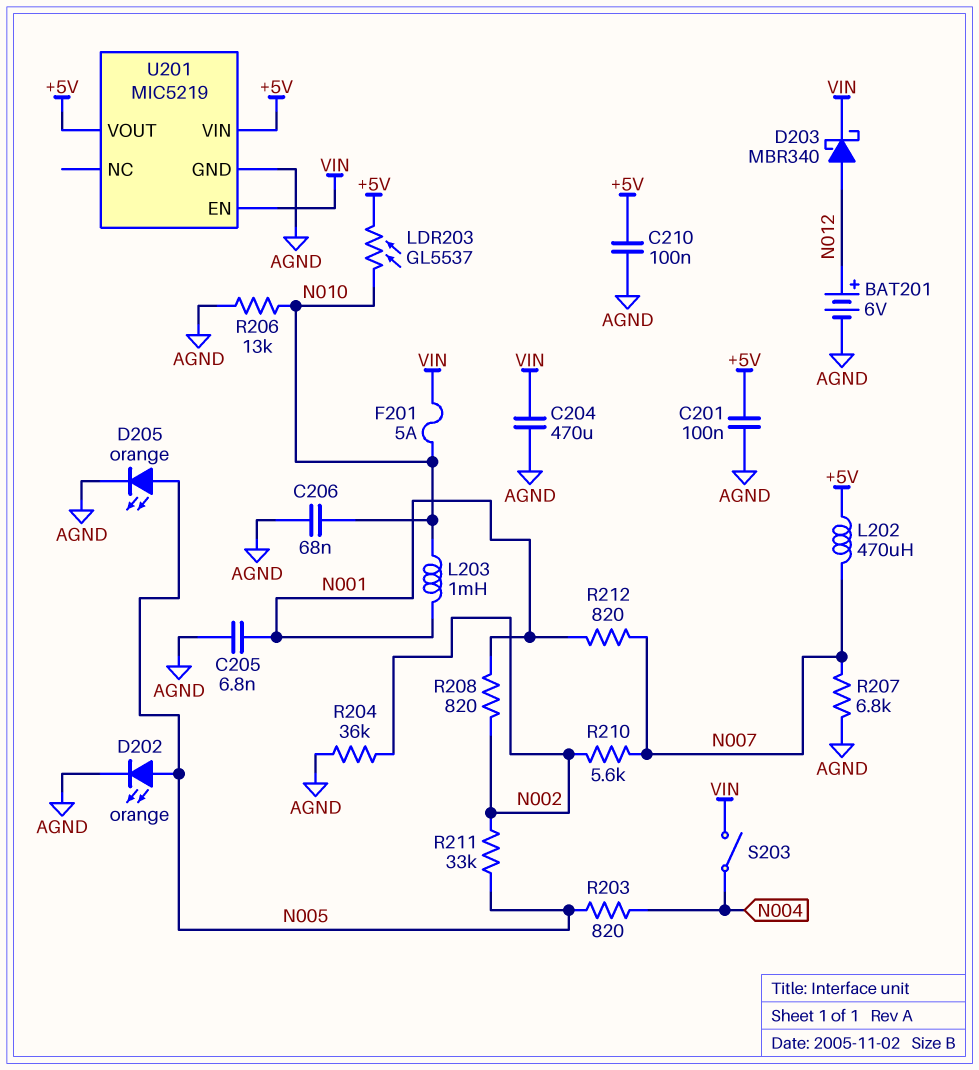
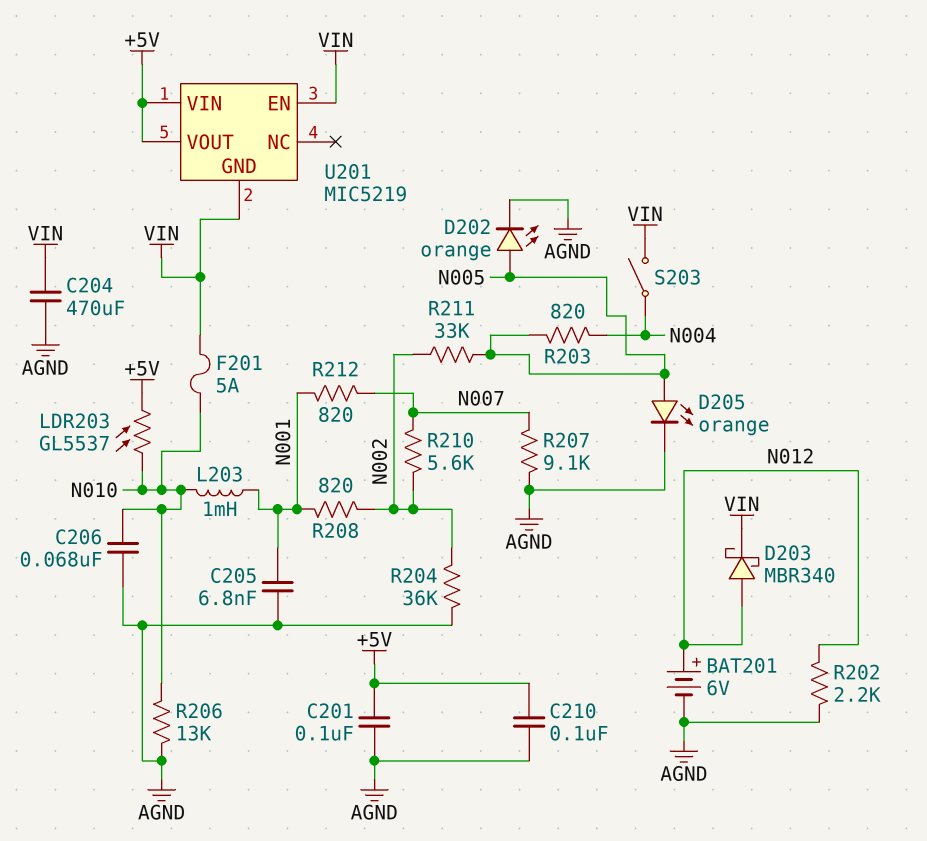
L202: 470uH (+5V, N007) -> none
R202: none -> 2.2k (AGND, N012)
R207: 6.8k (AGND, N007) -> 9.1k (AGND, N007)
U201 pin GND: AGND -> VIN

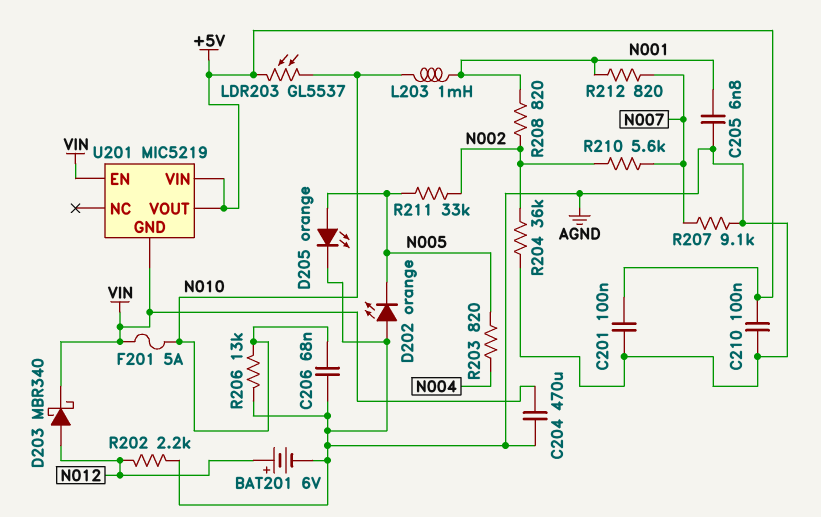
D202: LED orange (A N005, K AGND) -> LED orange (A AGND, K N005)
S203: switch (N004, VIN) -> none

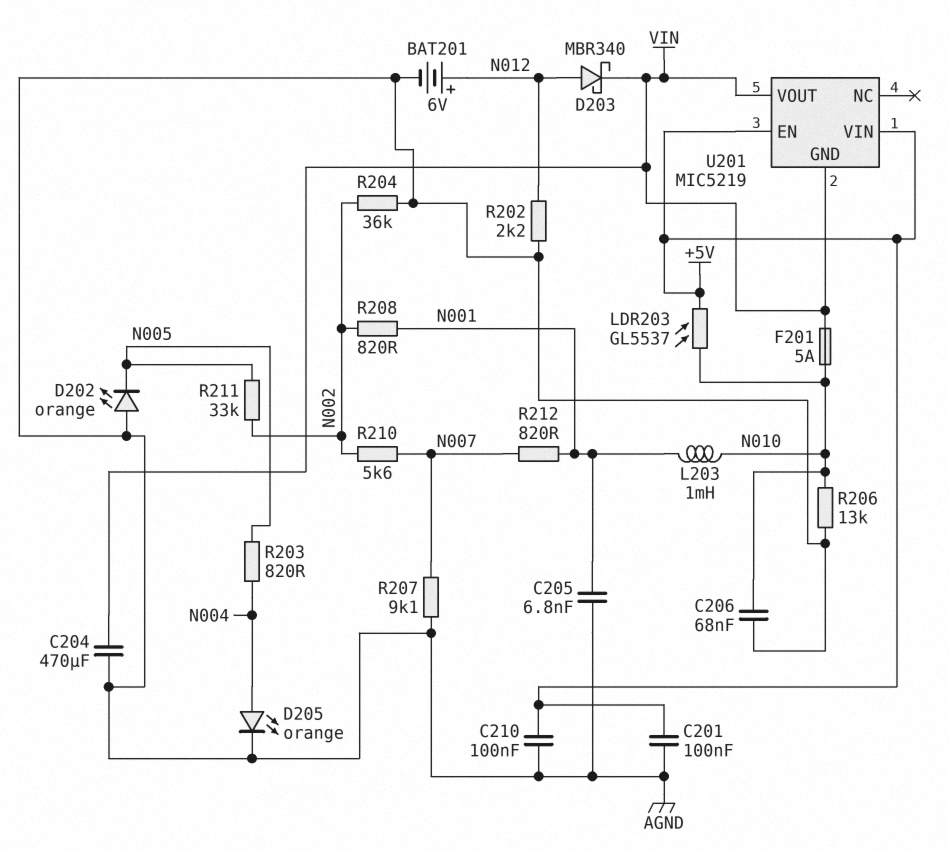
D205: LED orange (A N005, K AGND) -> LED orange (A N004, K AGND)
U201 pin EN: VIN -> +5V
U201 pin VOUT: +5V -> VIN

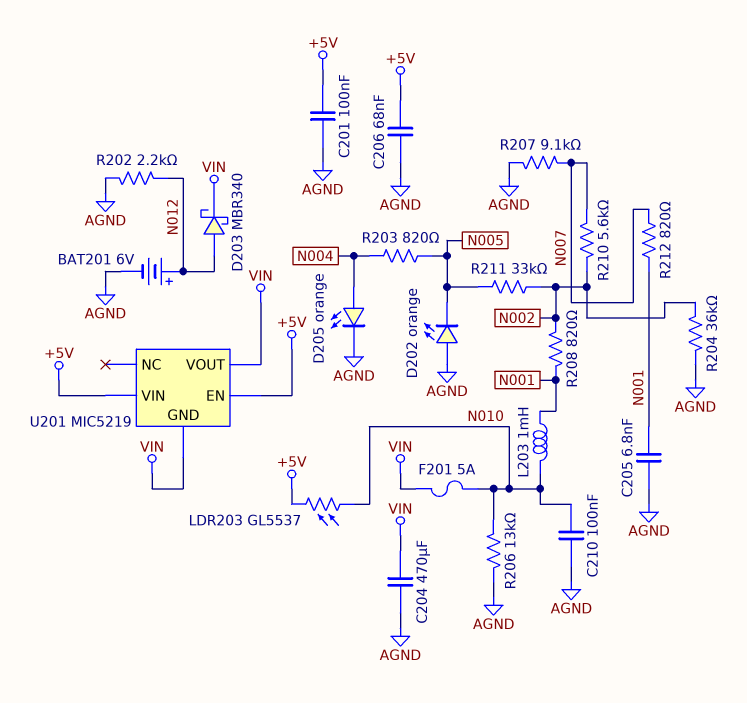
C206: 68nF (AGND, N010) -> 68nF (+5V, AGND)
C210: 100nF (+5V, AGND) -> 100nF (AGND, N010)

